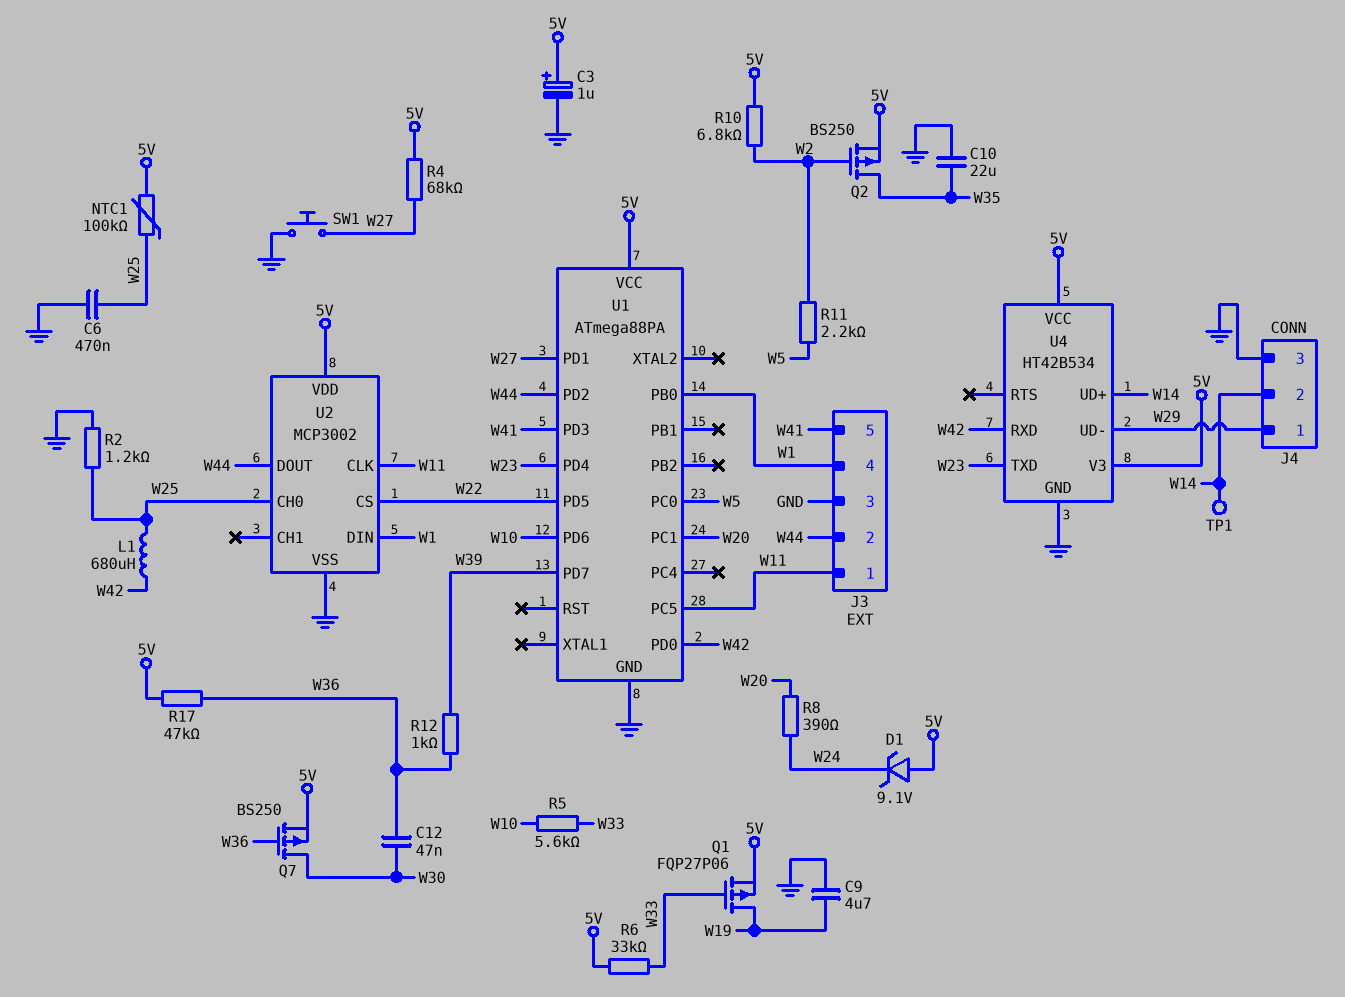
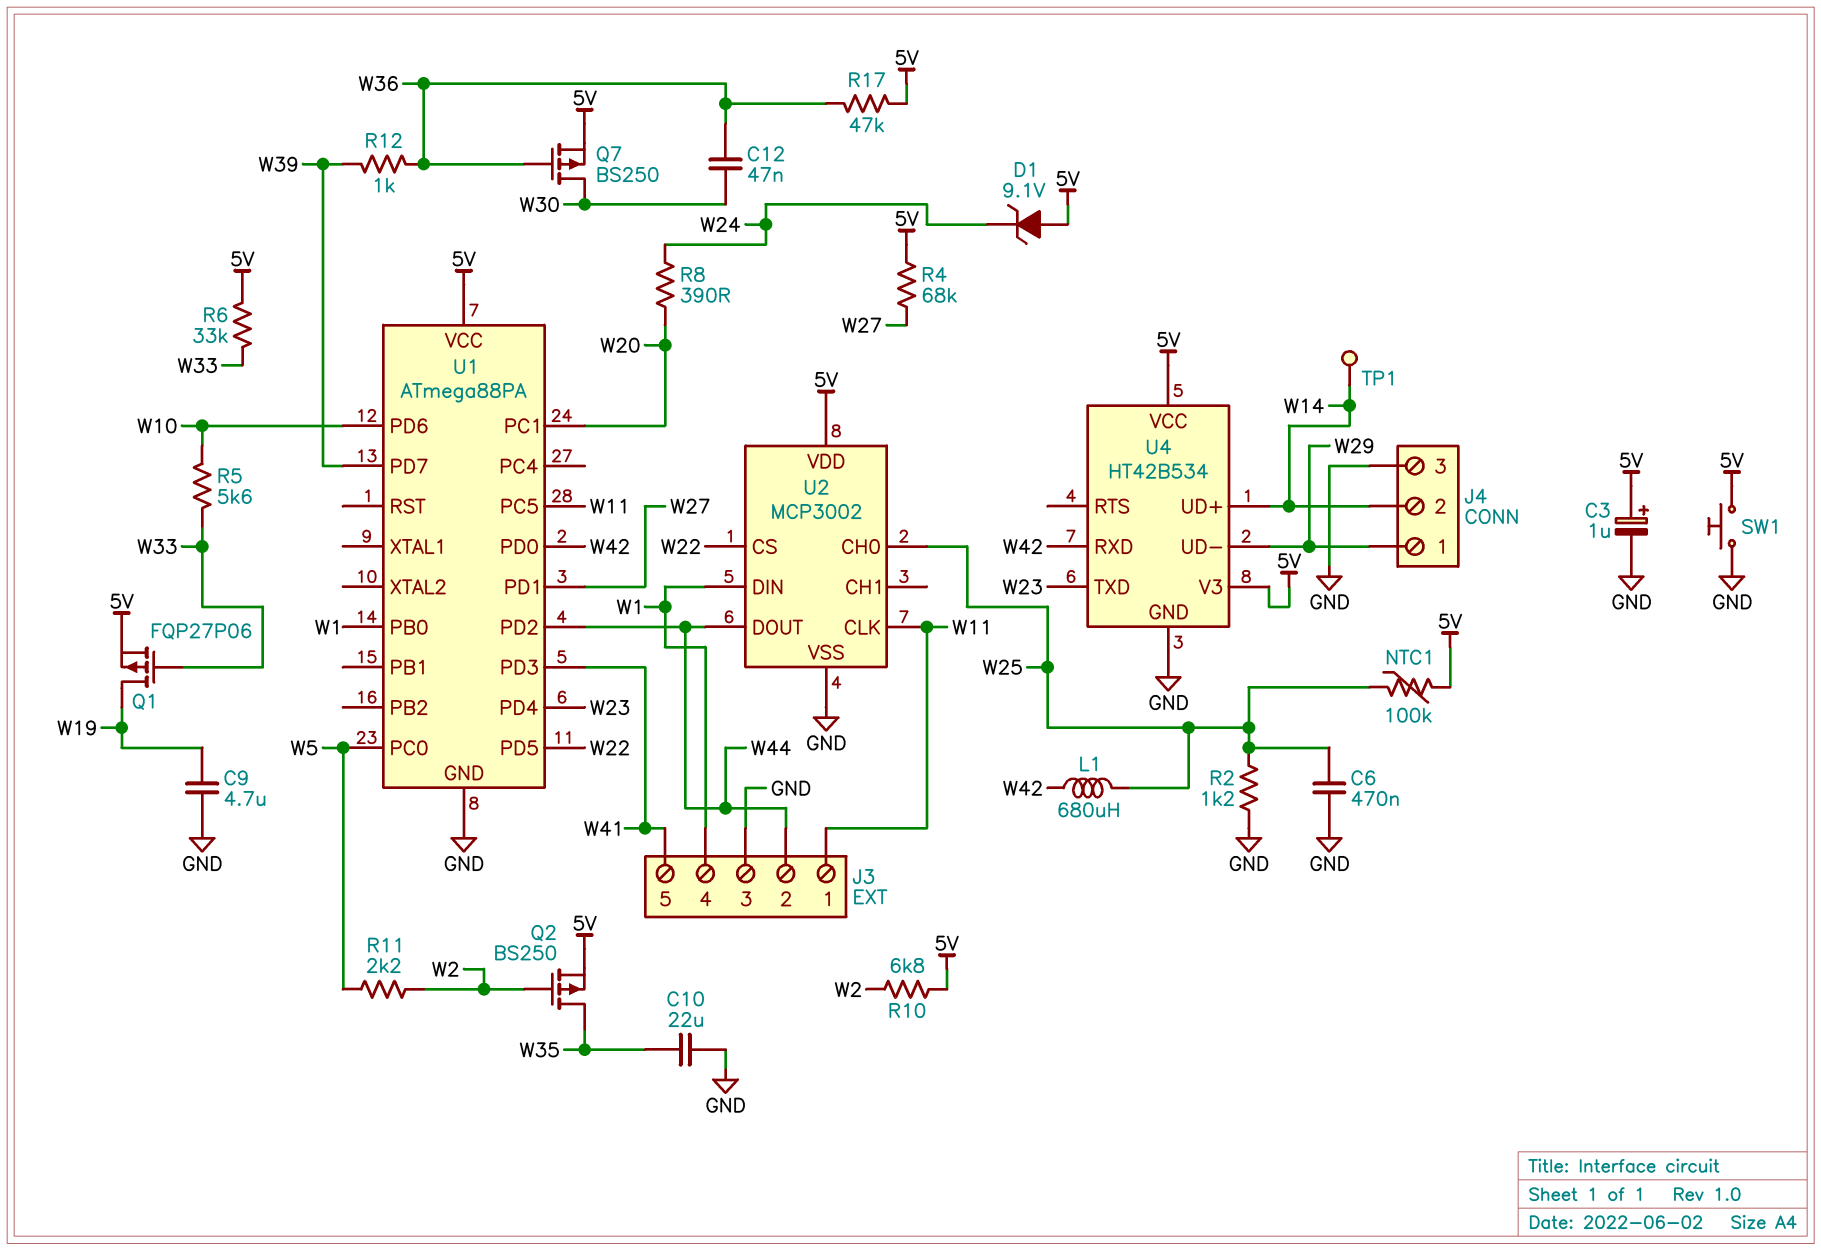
SW1: button (GND, W27) -> button (5V, GND)

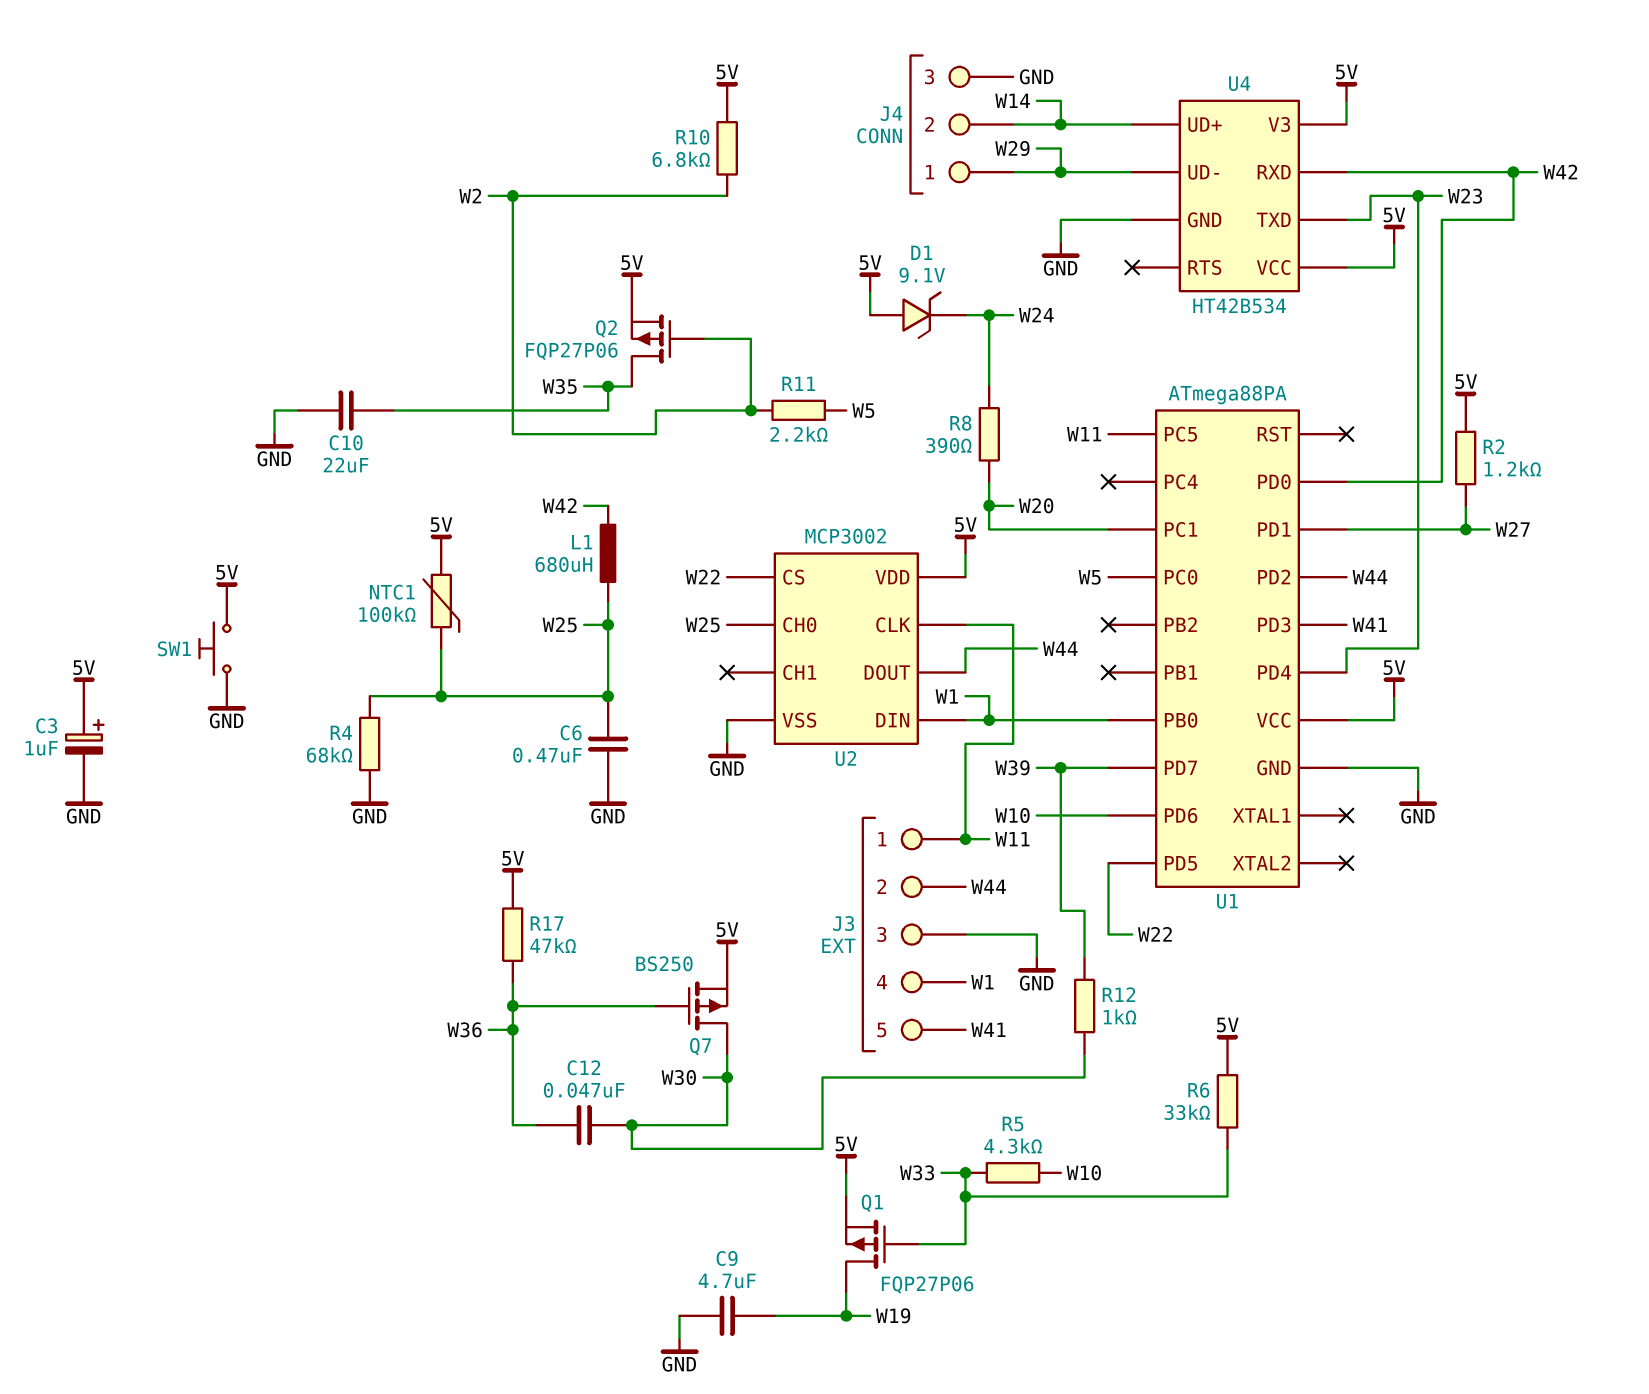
Q2: PMOS BS250 (G W2, D W35, S 5V) -> PMOS FQP27P06 (G W2, D W35, S 5V)
R2: 1.2k (GND, W25) -> 1.2k (5V, W27)
R4: 68k (5V, W27) -> 68k (GND, W25)
R5: 5.6k (W10, W33) -> 4.3k (W10, W33)
R12: 1k (W36, W39) -> 1k (W30, W39)
TP1: test point (W14) -> none

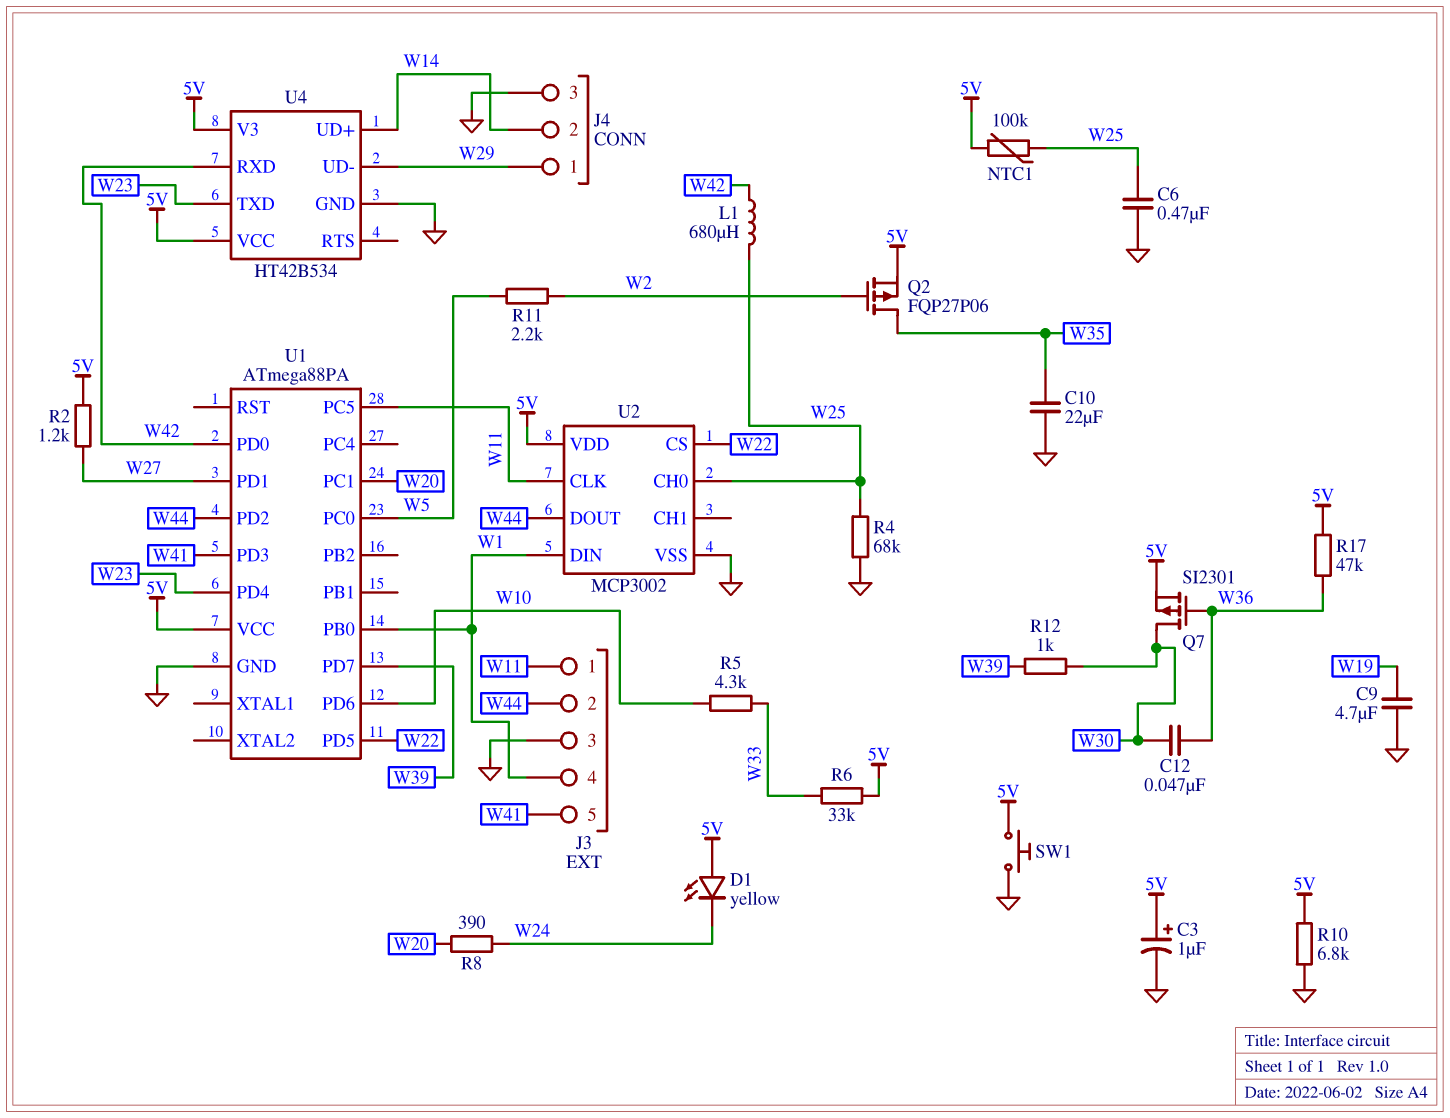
D1: zener 9.1V (A 5V, K W24) -> LED yellow (A 5V, K W24)
Q1: PMOS FQP27P06 (G W33, D W19, S 5V) -> none
Q7: PMOS BS250 (G W36, D W30, S 5V) -> PMOS SI2301 (G W36, D W30, S 5V)
R10: 6.8k (5V, W2) -> 6.8k (5V, GND)

